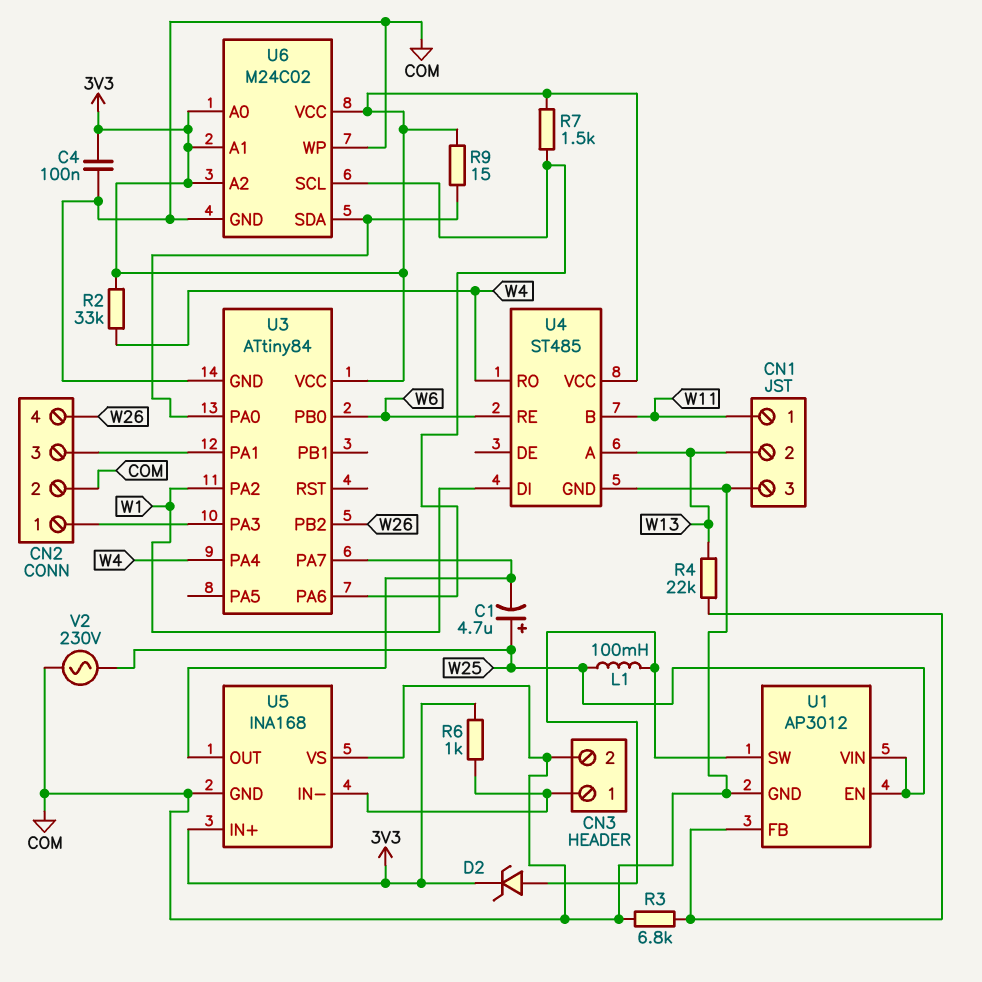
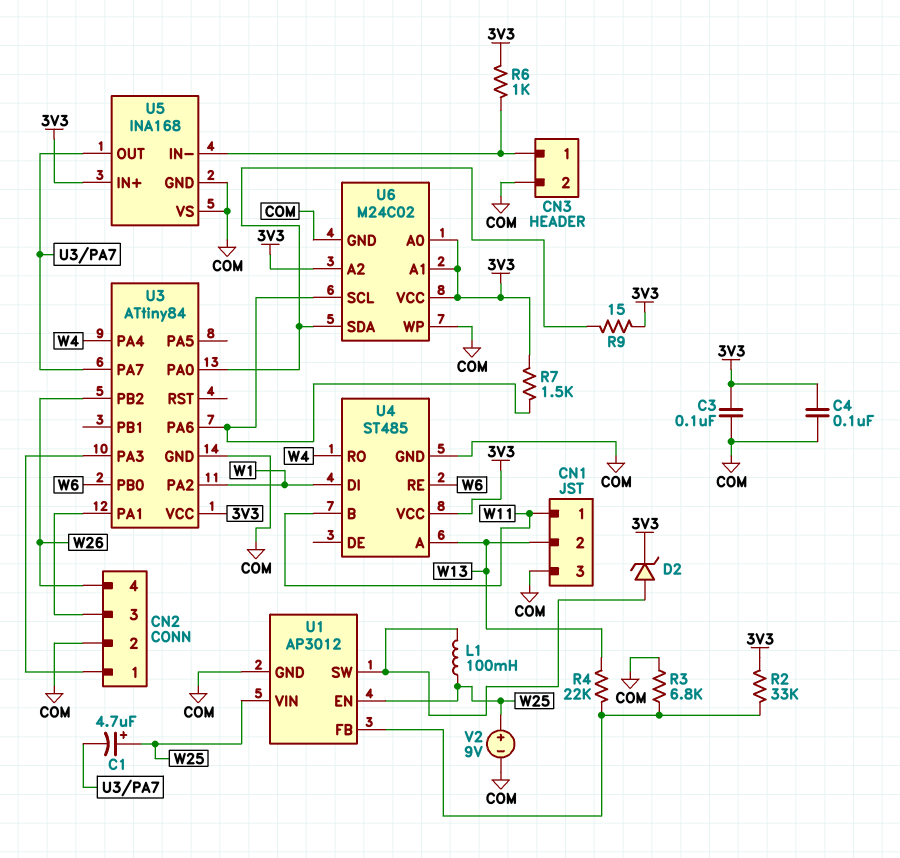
C3: none -> 100nF (3V3, COM)
R2: 33k (3V3, W4) -> 33k (3V3, U1/FB)
V2: AC 230V (COM, W25) -> 9V (plus W25, minus COM)

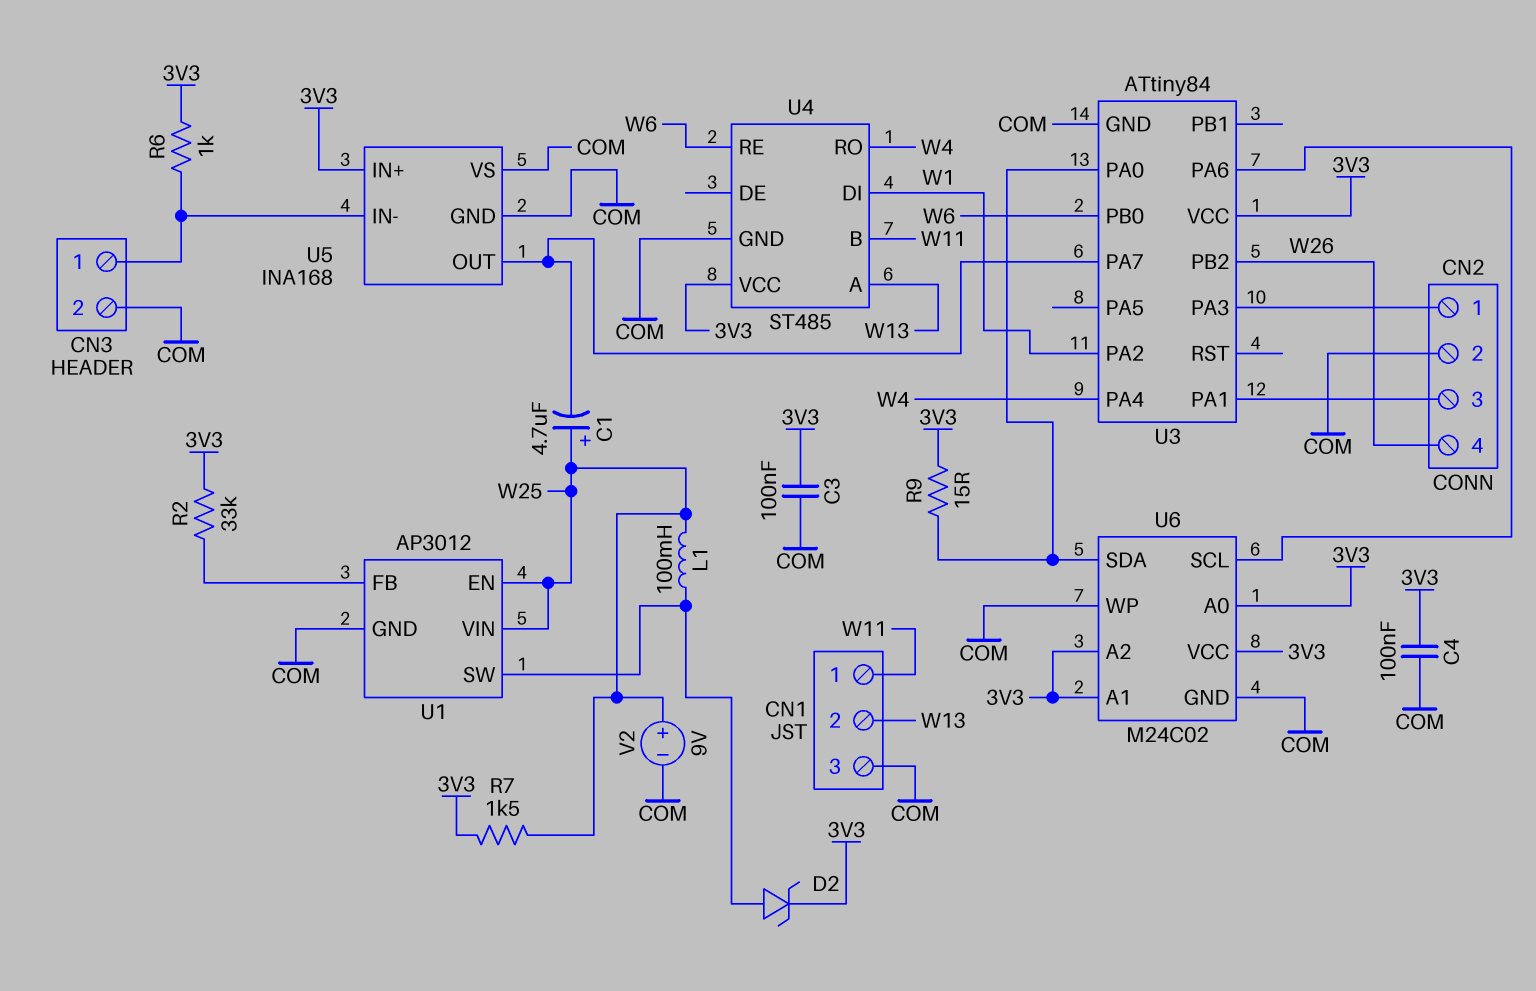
R3: 6.8k (COM, U1/FB) -> none
R4: 22k (U1/FB, W13) -> none
R7: 1.5k (3V3, U3/PA6) -> 1.5k (3V3, W25)

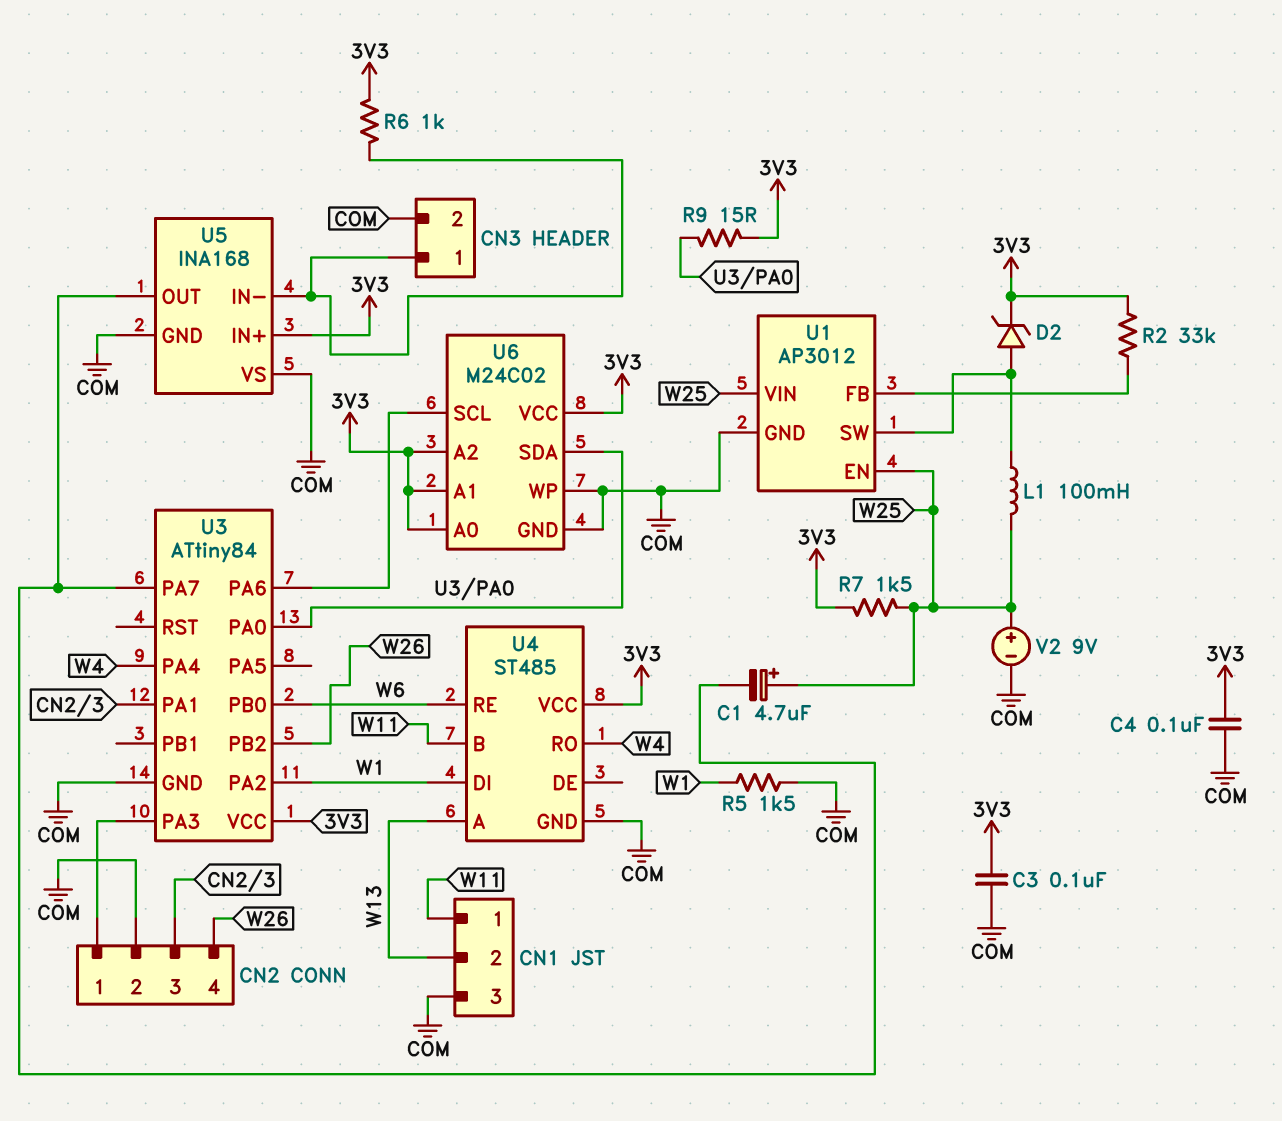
R5: none -> 1.5k (COM, W1)

